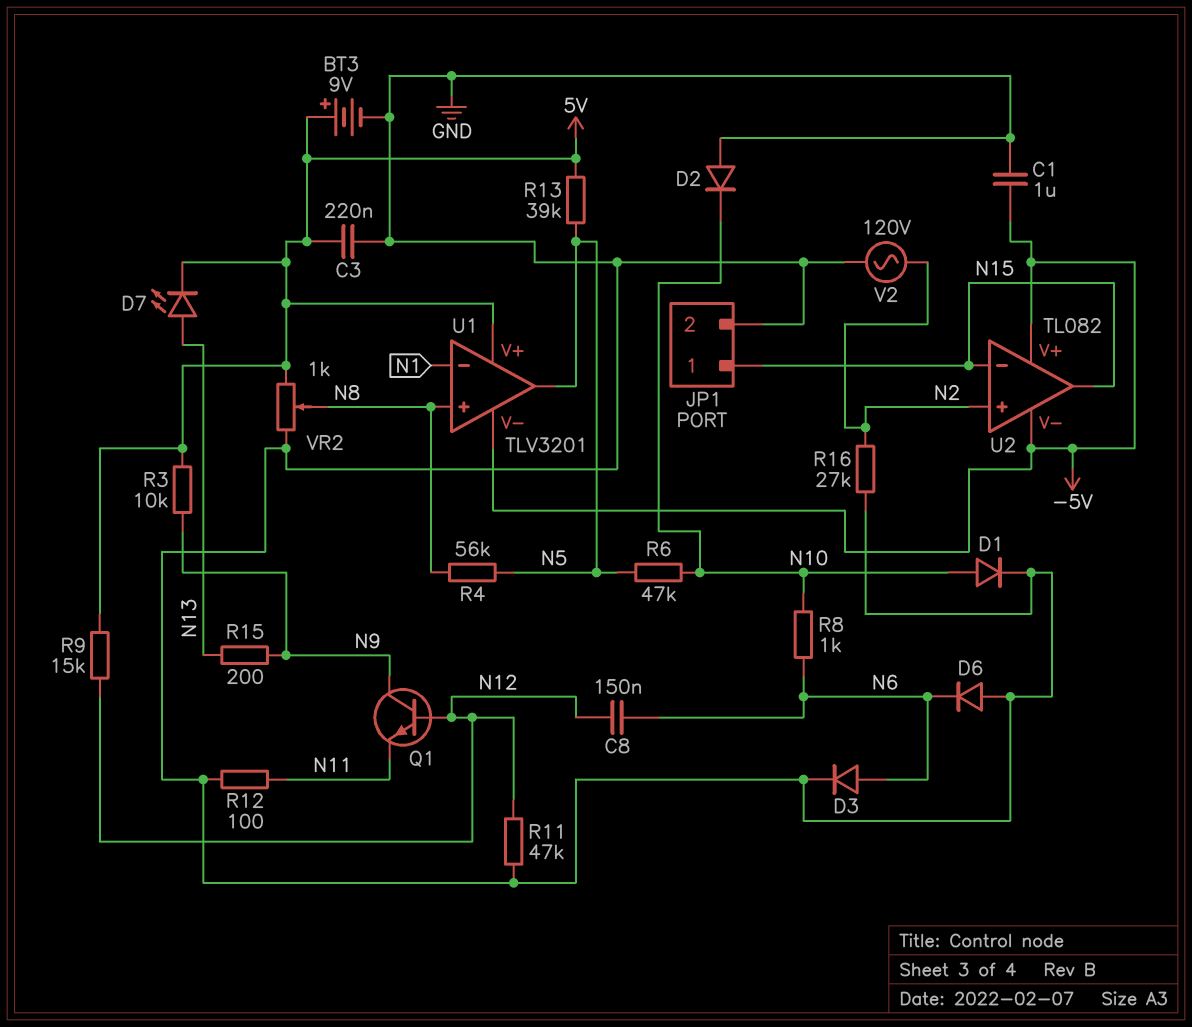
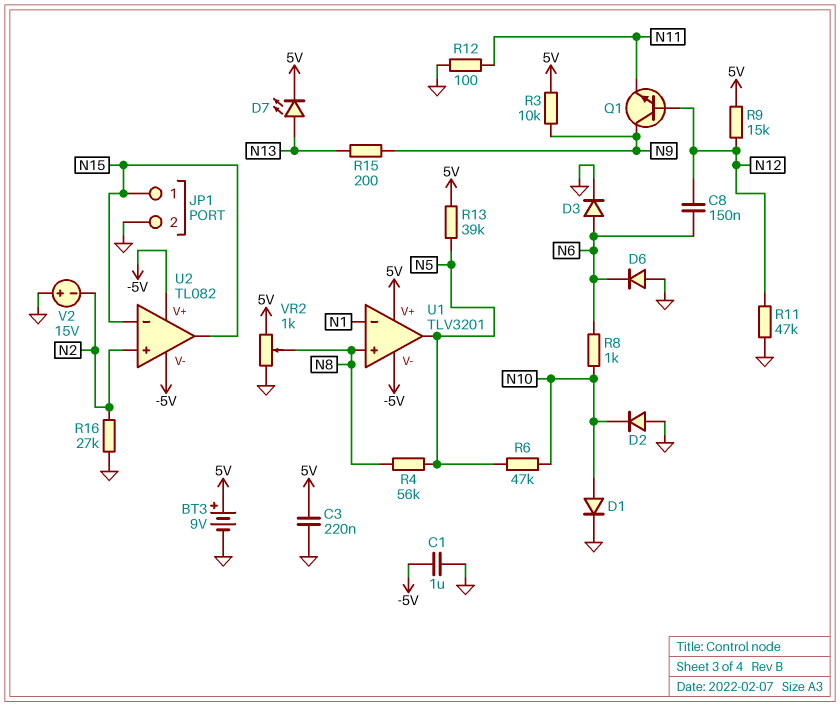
V2: AC 120V (GND, N2) -> 15V (plus GND, minus N2)

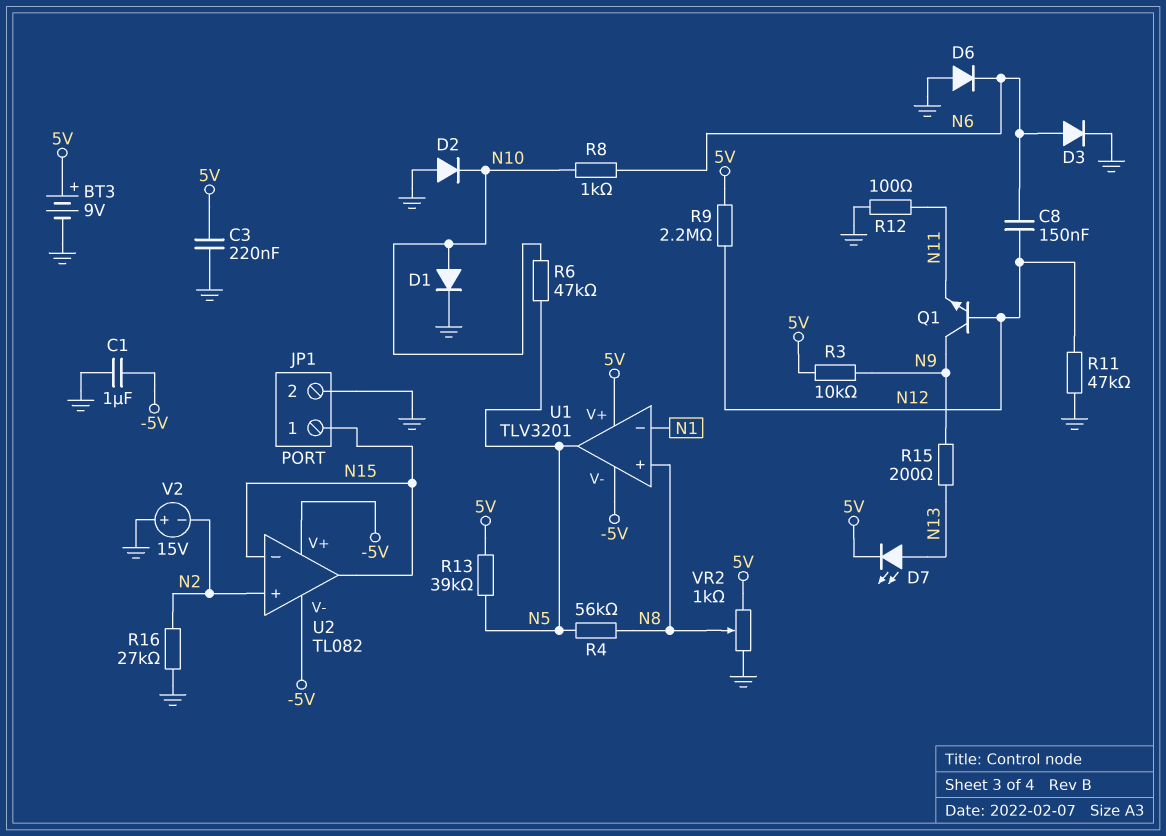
R9: 15k (5V, N12) -> 2.2M (5V, N12)

